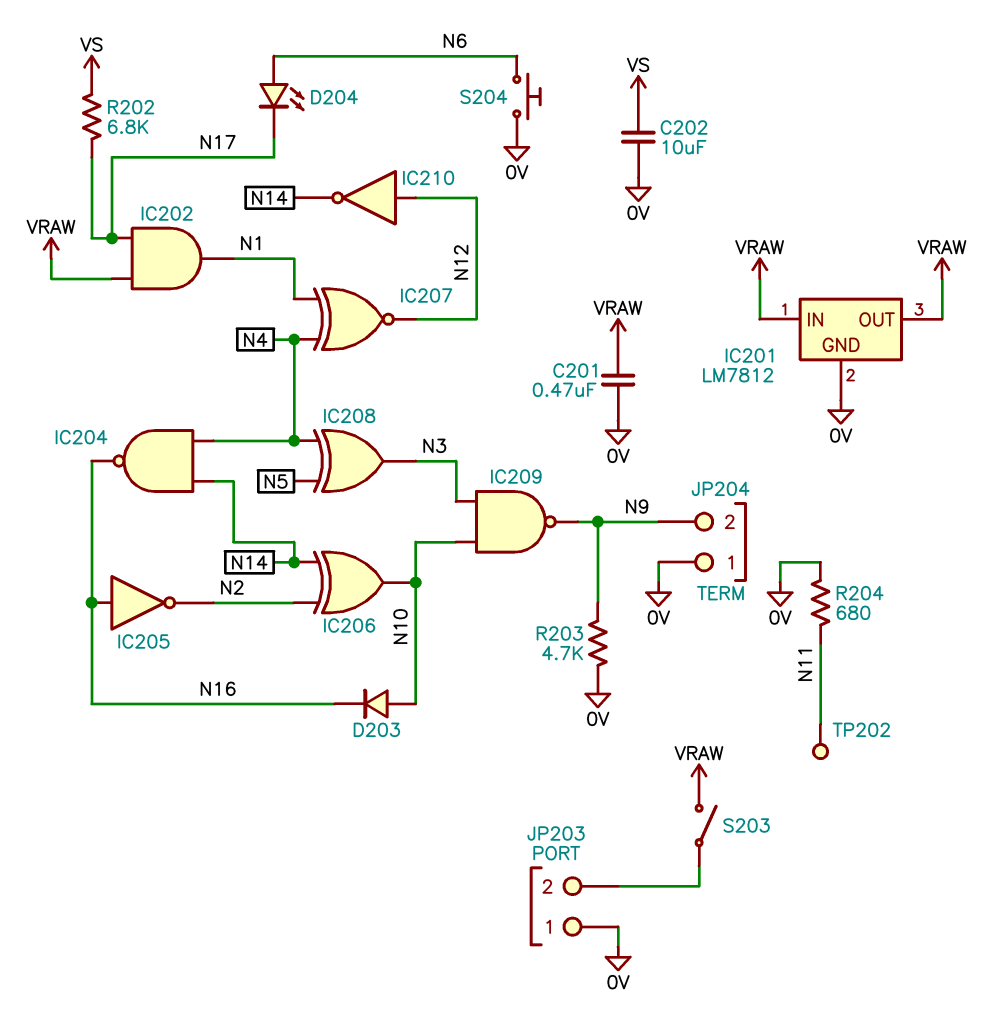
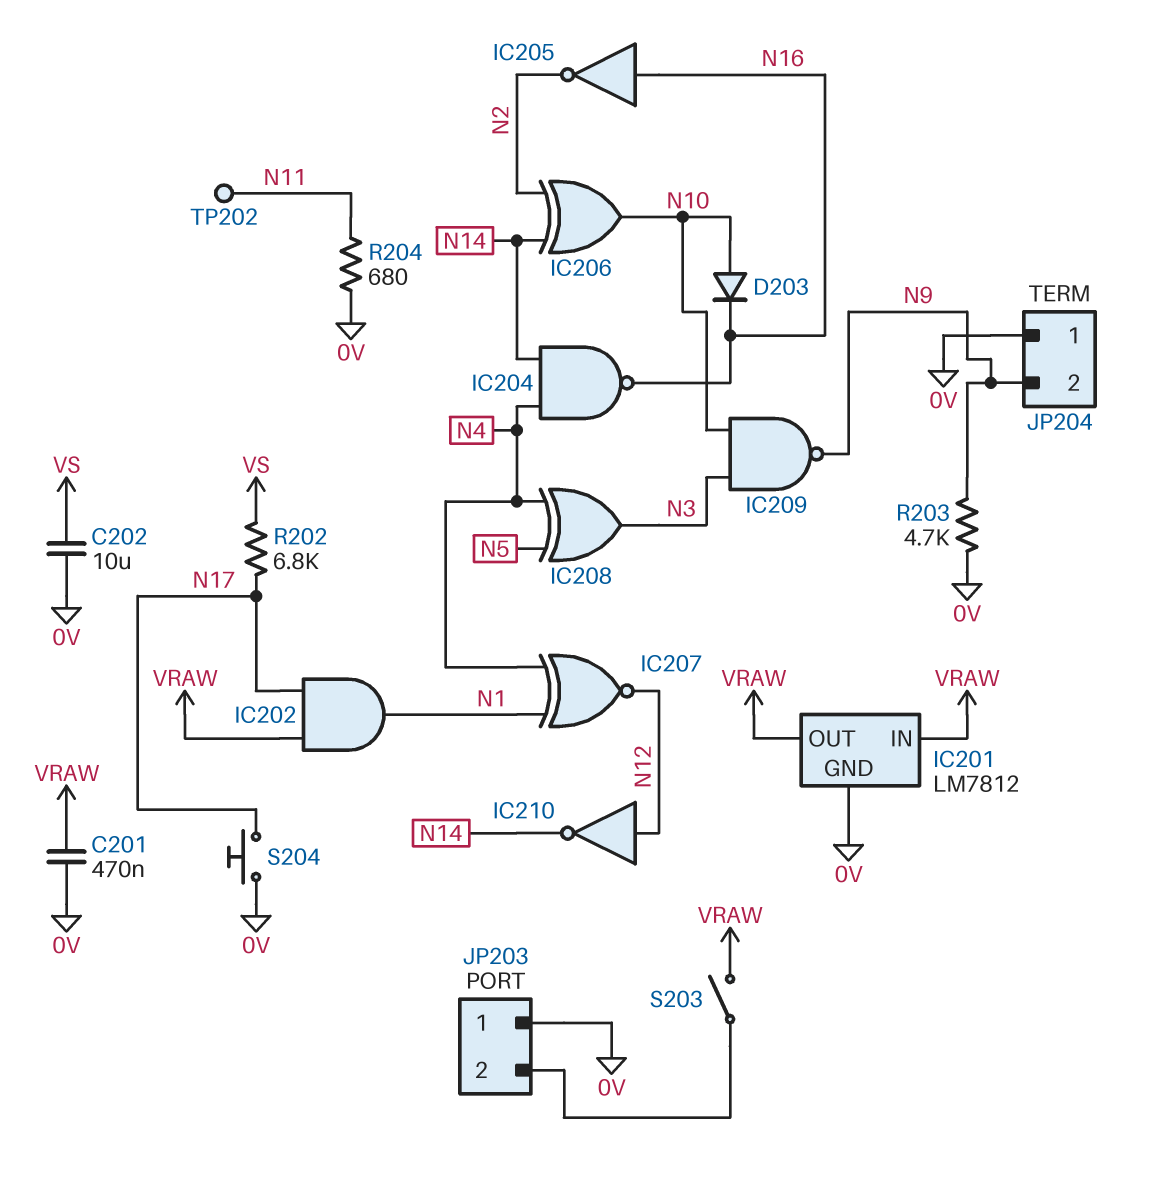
D204: LED (A N6, K N17) -> none
S204: button (0V, N6) -> button (0V, N17)

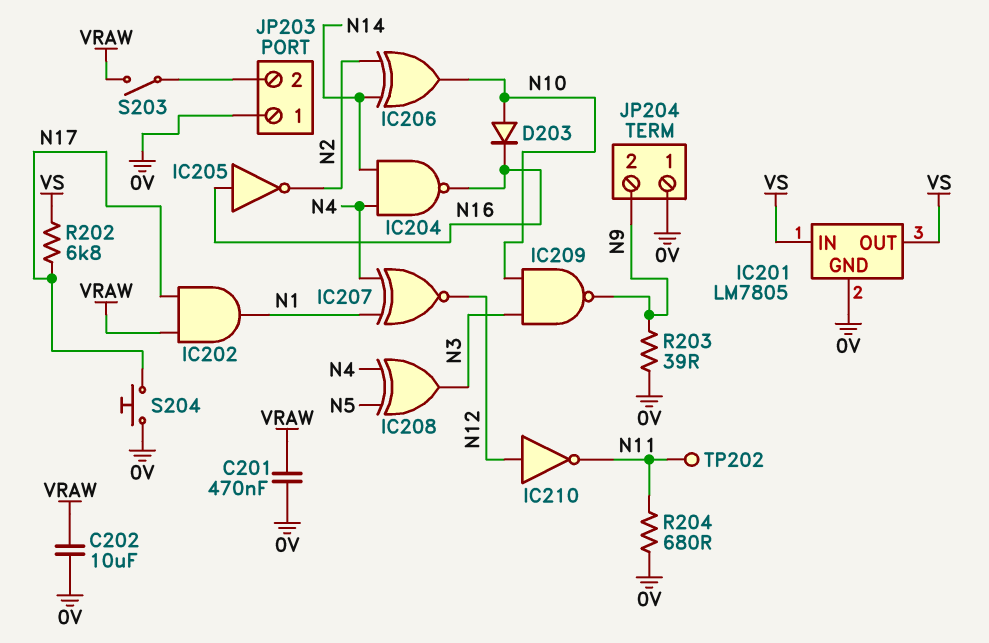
C202: 10uF (0V, VS) -> 10uF (0V, VRAW)
IC201: LM7812 -> LM7805
IC201 pin IN: VRAW -> VS
IC201 pin OUT: VRAW -> VS
IC210: NOT (in N12, out N14) -> NOT (in N12, out N11)
R203: 4.7k (0V, N9) -> 39 (0V, N9)

